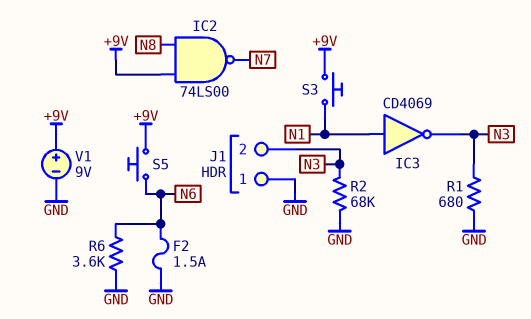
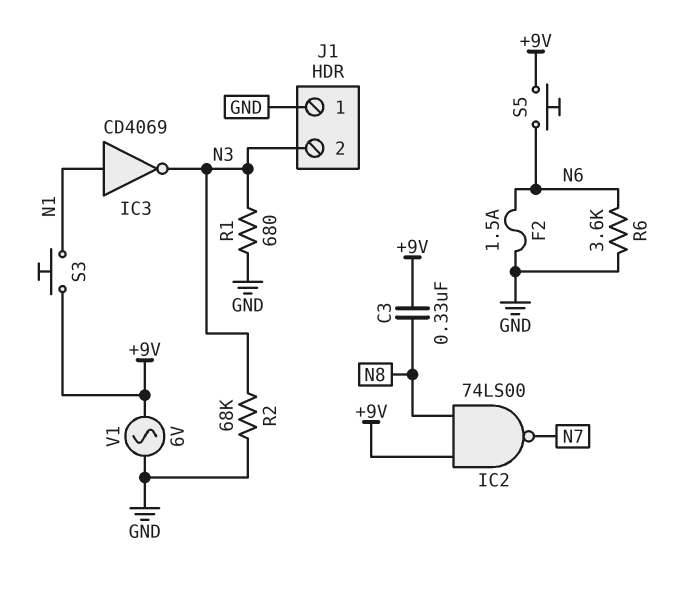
C3: none -> 330nF (+9V, N8)
V1: 9V (plus +9V, minus GND) -> AC 6V (+9V, GND)

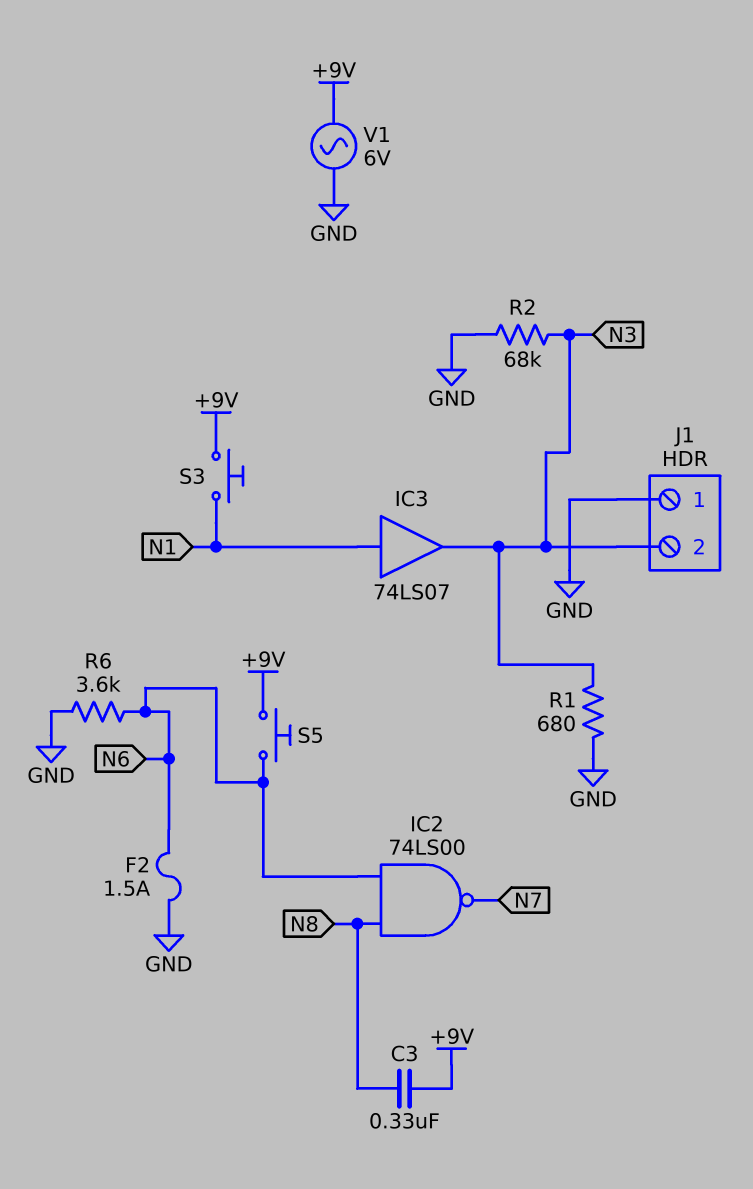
IC2: NAND 74LS00 (in +9V, in N8, out N7) -> NAND 74LS00 (in N6, in N8, out N7)
IC3: NOT CD4069 (in N1, out N3) -> buffer 74LS07 (in N1, out N3)

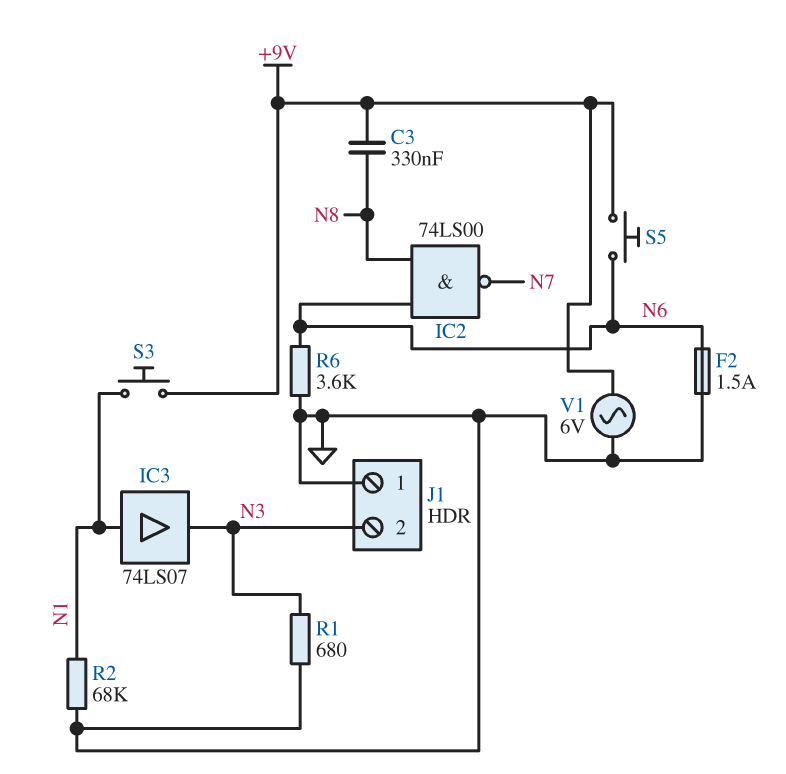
R2: 68k (GND, N3) -> 68k (GND, N1)

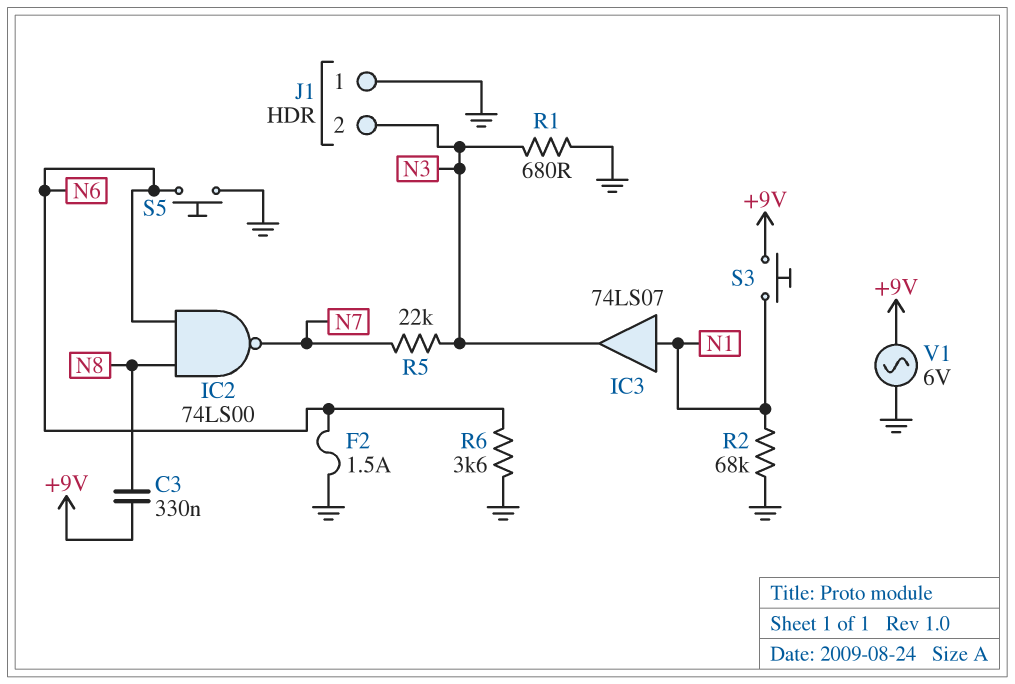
R5: none -> 22k (N3, N7)
S5: button (+9V, N6) -> button (GND, N6)

